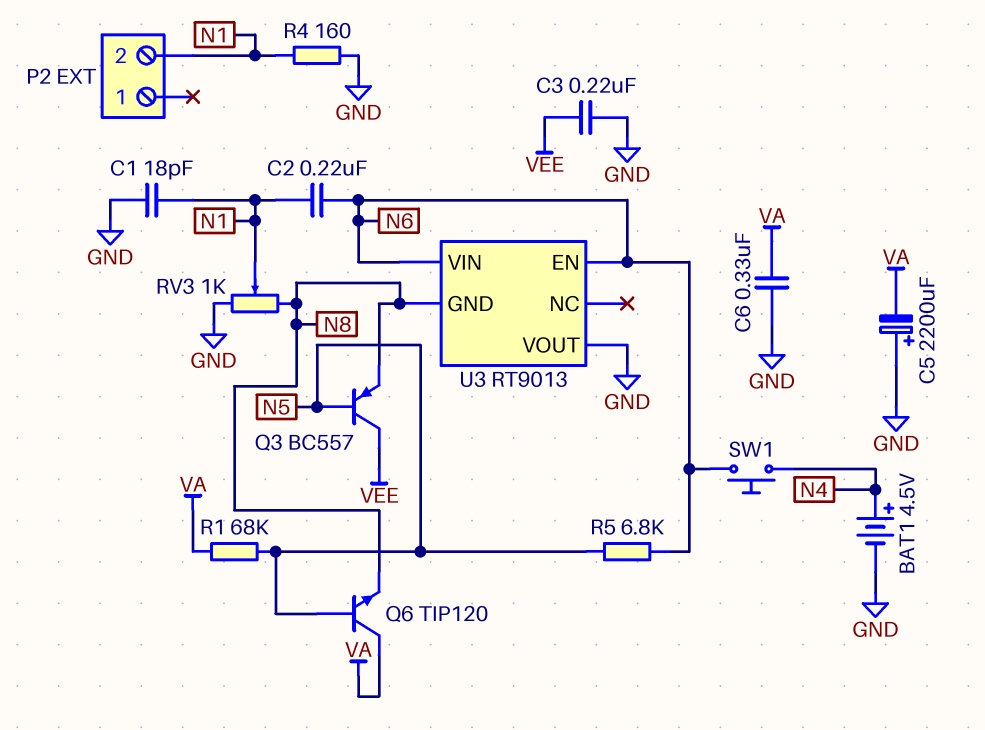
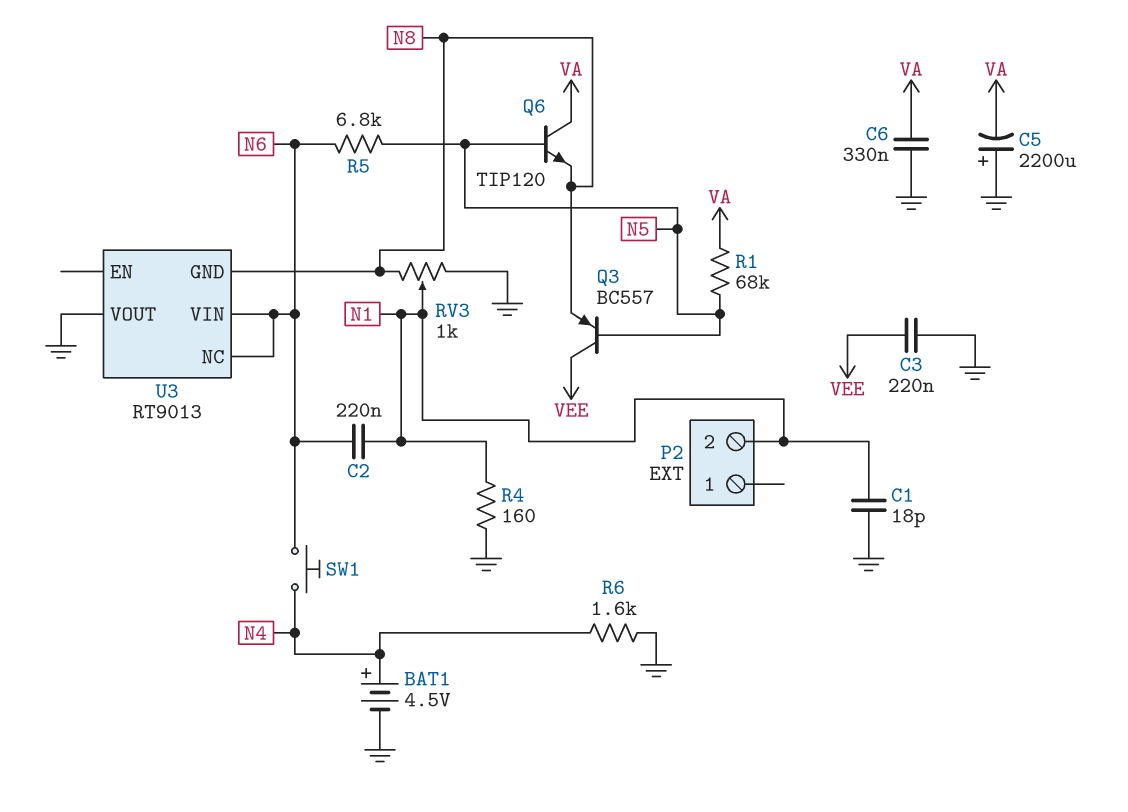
R6: none -> 1.6k (GND, N4)
U3 pin EN: N6 -> none
U3 pin NC: none -> N6

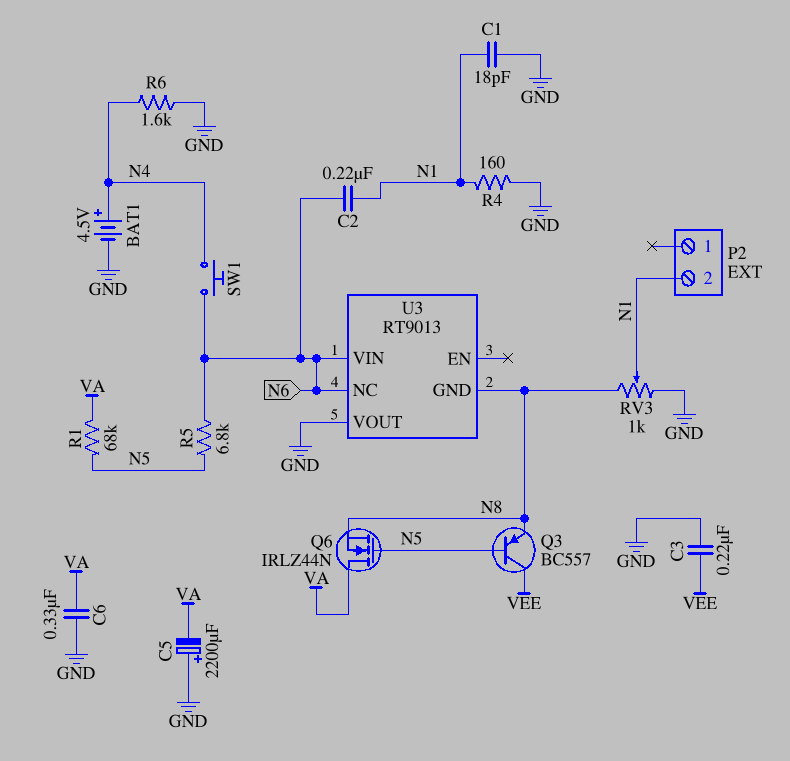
Q6: NPN TIP120 (B N5, C VA, E N8) -> NMOS IRLZ44N (G N5, D VA, S N8)

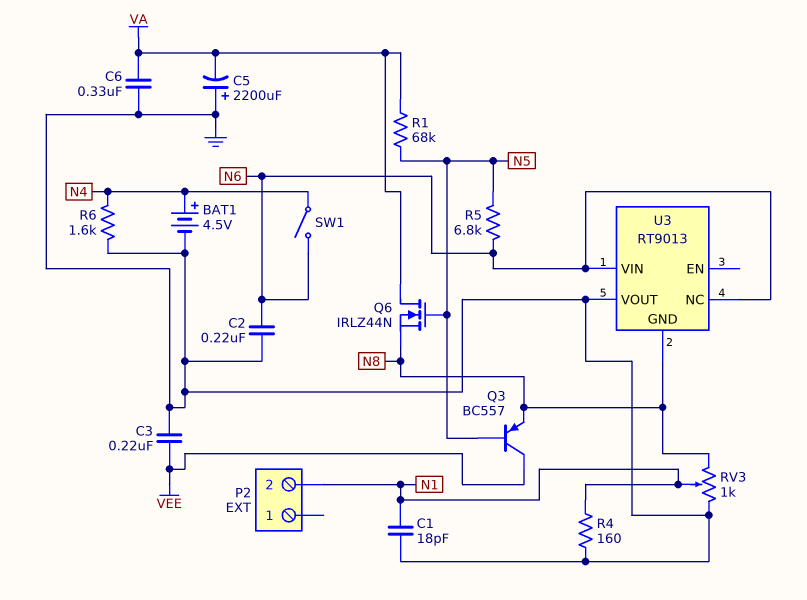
C2: 220nF (N1, N6) -> 220nF (GND, N6)
SW1: button (N4, N6) -> switch (N4, N6)

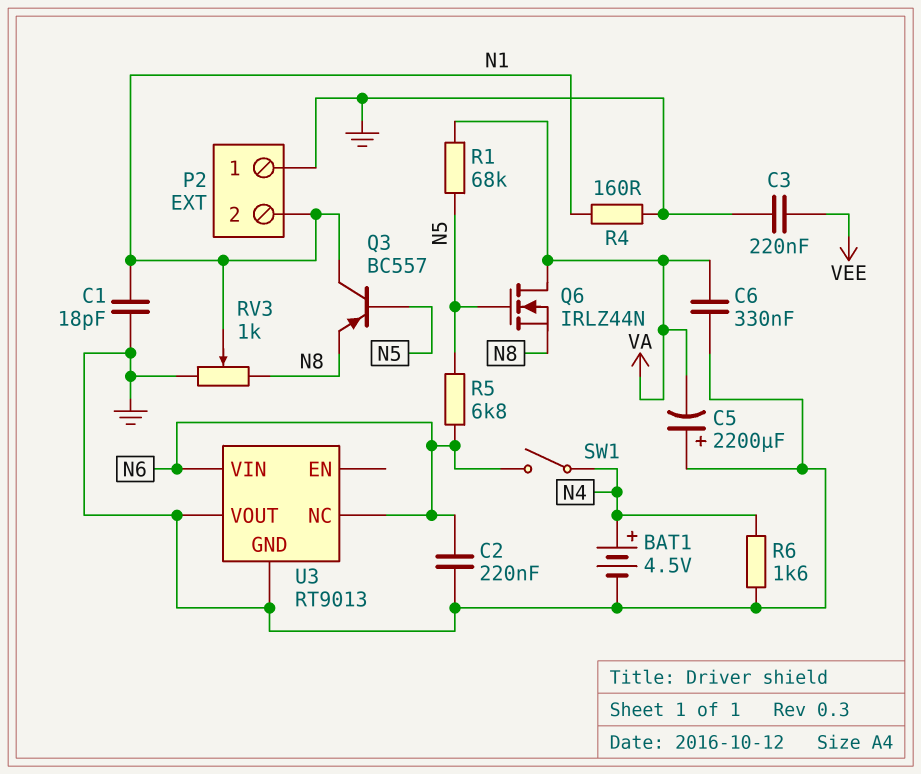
P2 pin 1: none -> GND
Q3: PNP BC557 (B N5, C VEE, E N8) -> PNP BC557 (B N5, C N1, E N8)
U3 pin GND: N8 -> GND

